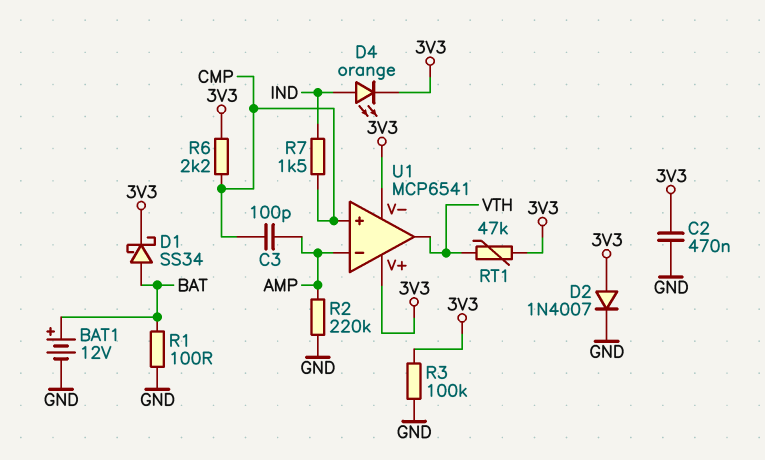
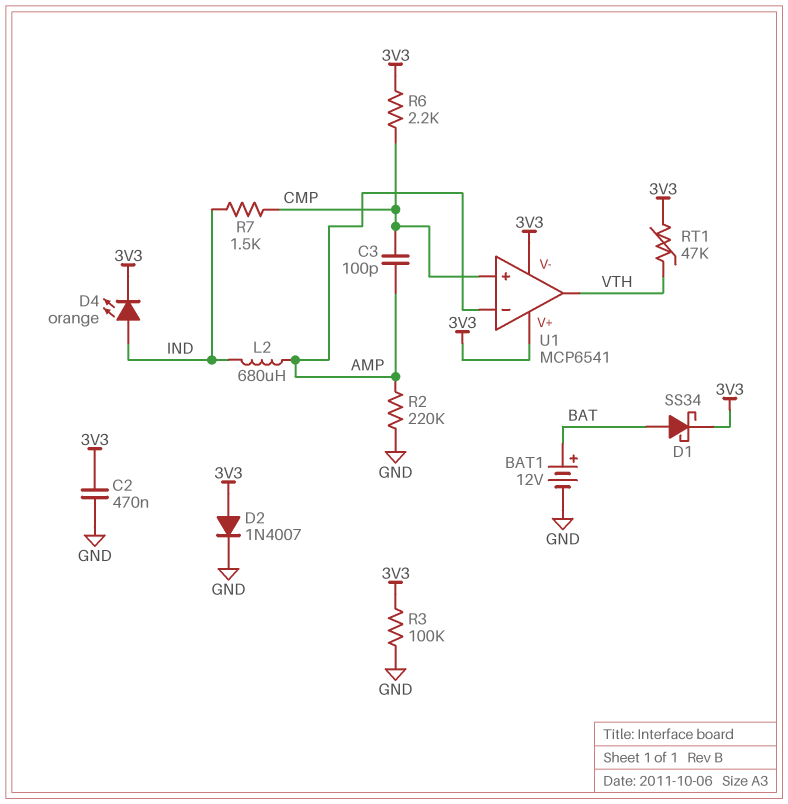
L2: none -> 680uH (AMP, IND)
R1: 100 (BAT, GND) -> none

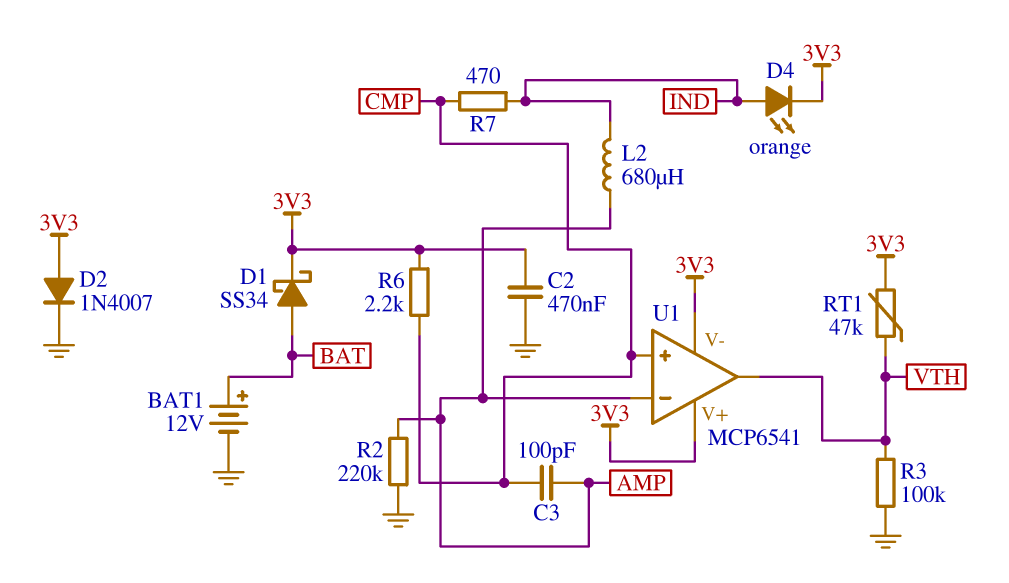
R3: 100k (3V3, GND) -> 100k (GND, VTH)
R7: 1.5k (CMP, IND) -> 470 (CMP, IND)

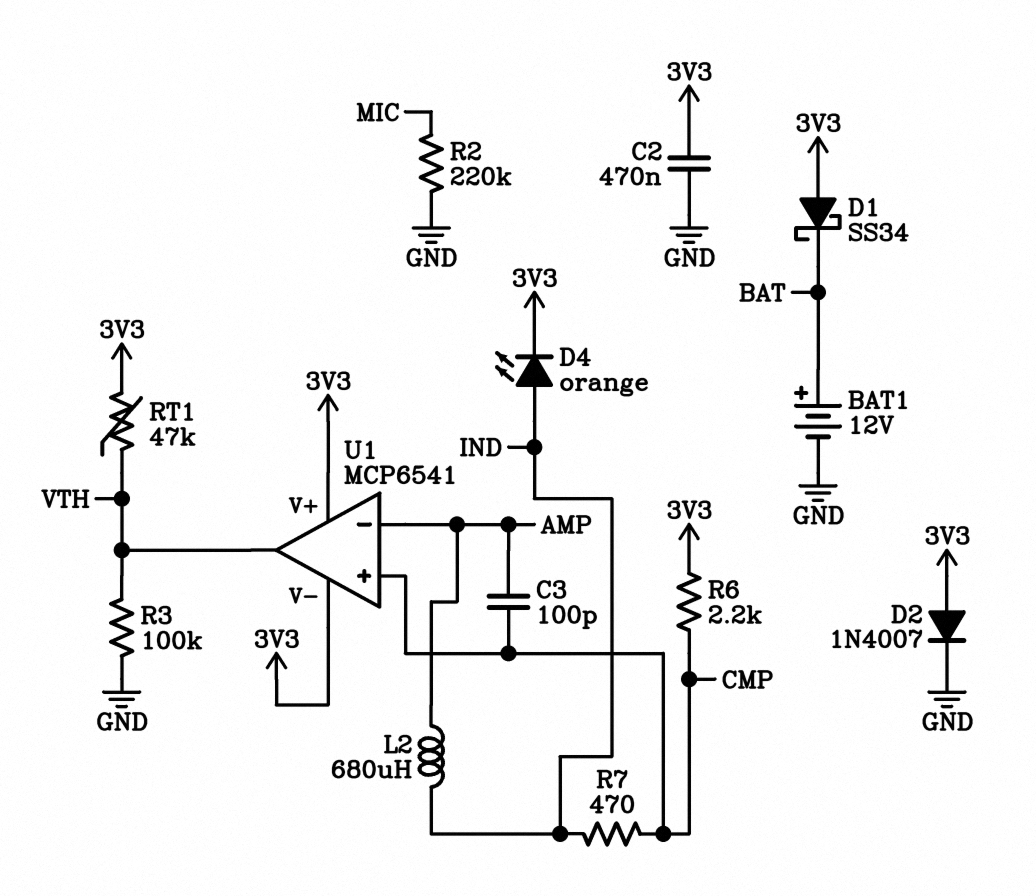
D1: schottky SS34 (A BAT, K 3V3) -> schottky SS34 (A 3V3, K BAT)
R2: 220k (AMP, GND) -> 220k (GND, MIC)

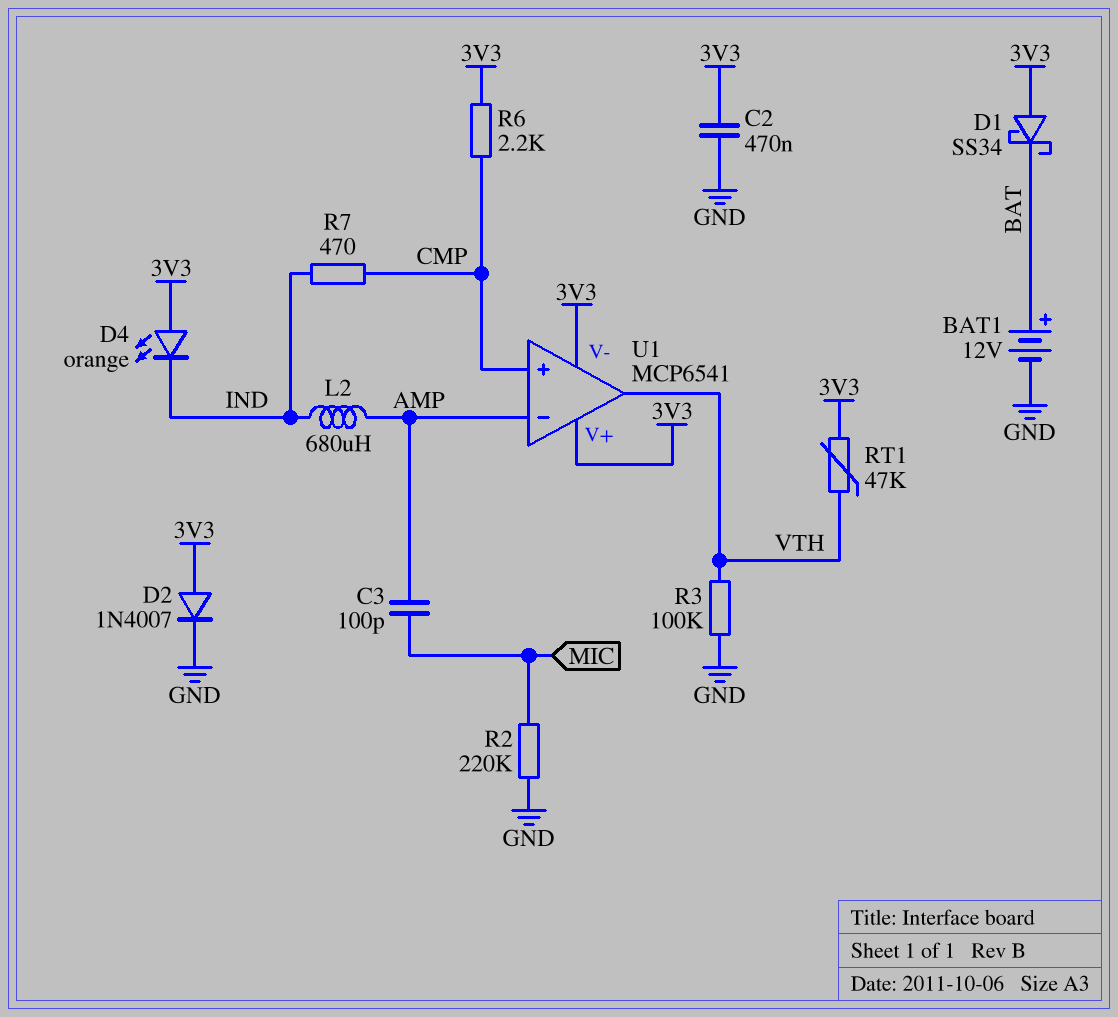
C3: 100pF (AMP, CMP) -> 100pF (AMP, MIC)
D4: LED orange (A IND, K 3V3) -> LED orange (A 3V3, K IND)

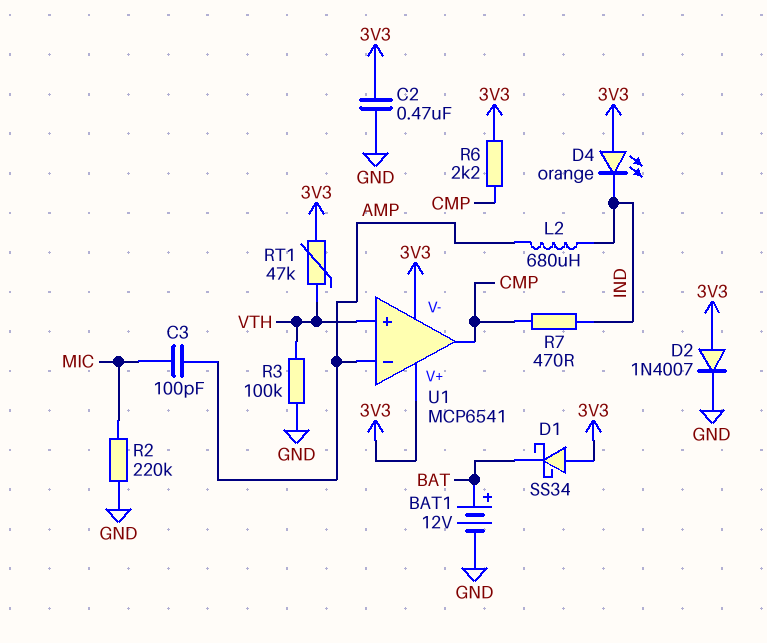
U1 pin in+: CMP -> VTH
U1 pin out: VTH -> CMP

